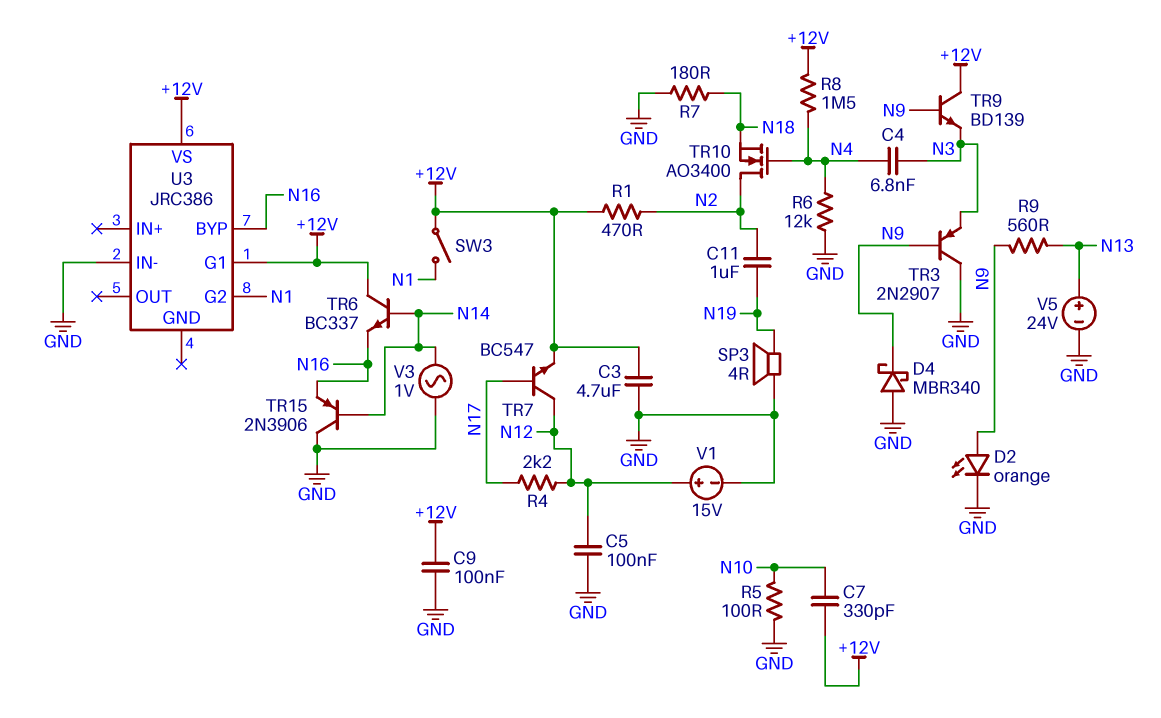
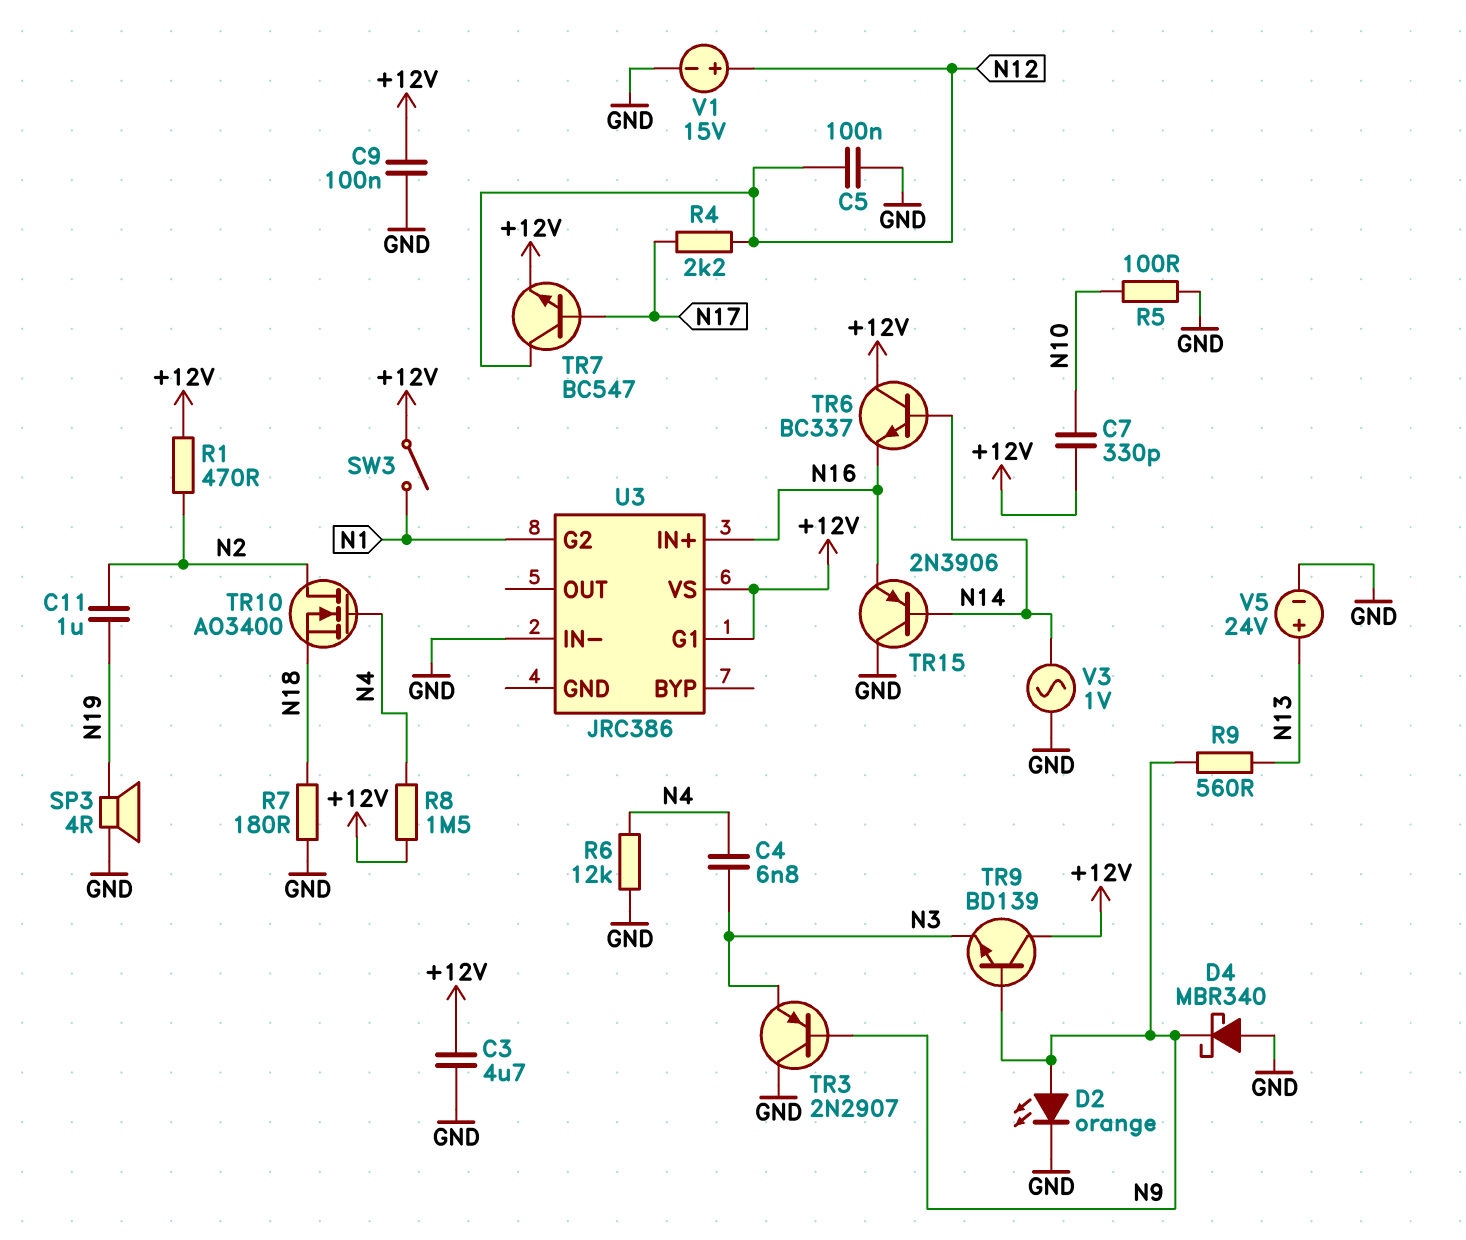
U3 pin BYP: N16 -> none
U3 pin IN+: none -> N16

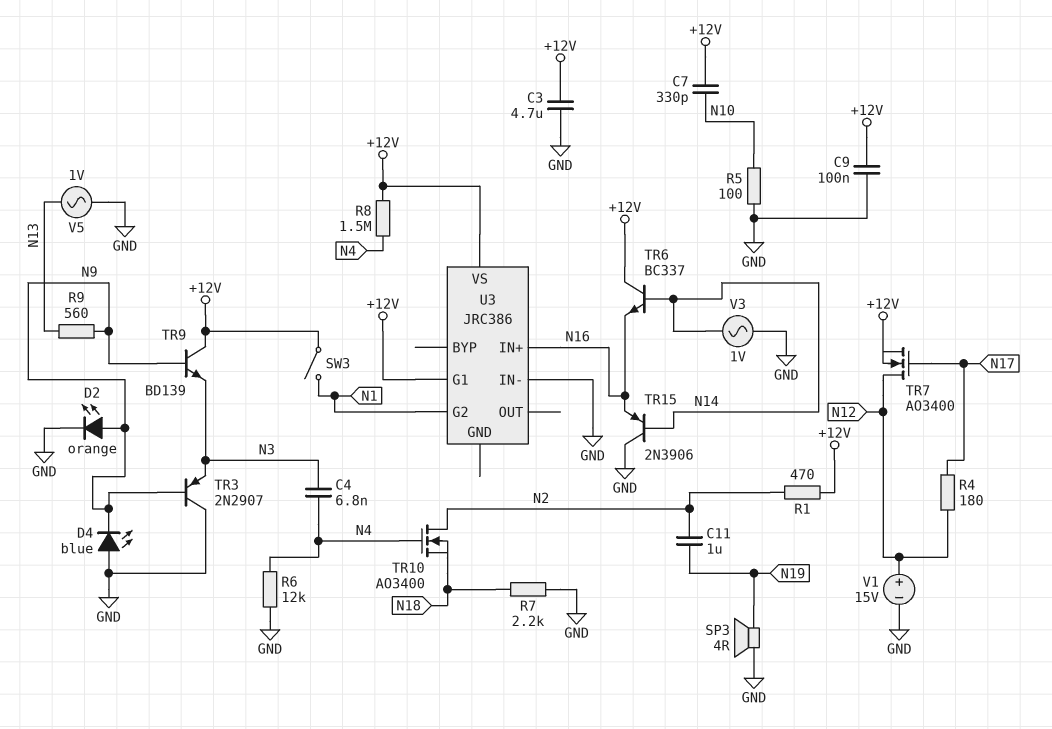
C5: 100nF (GND, N12) -> none
D4: schottky MBR340 (A GND, K N9) -> LED blue (A GND, K N9)
R4: 2.2k (N12, N17) -> 180 (N12, N17)
R7: 180 (GND, N18) -> 2.2k (GND, N18)
TR7: NPN BC547 (B N17, C N12, E +12V) -> NMOS AO3400 (G N17, D N12, S +12V)
V5: 24V (plus N13, minus GND) -> AC 1V (GND, N13)

